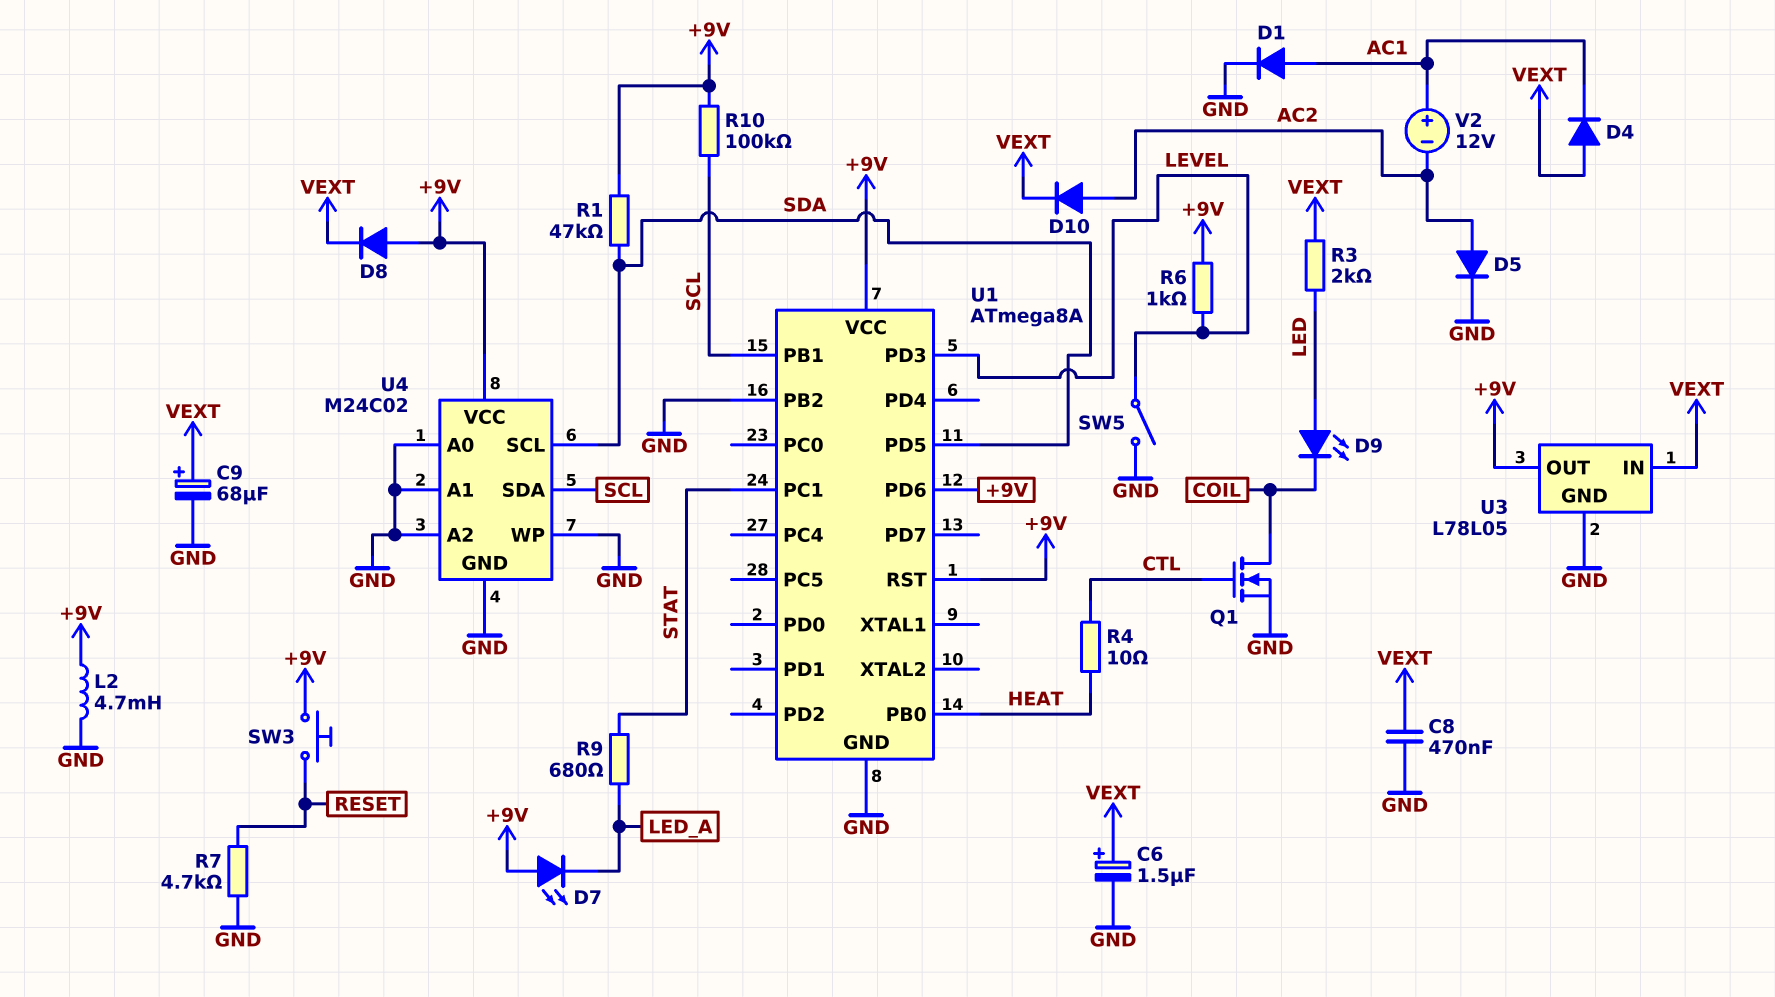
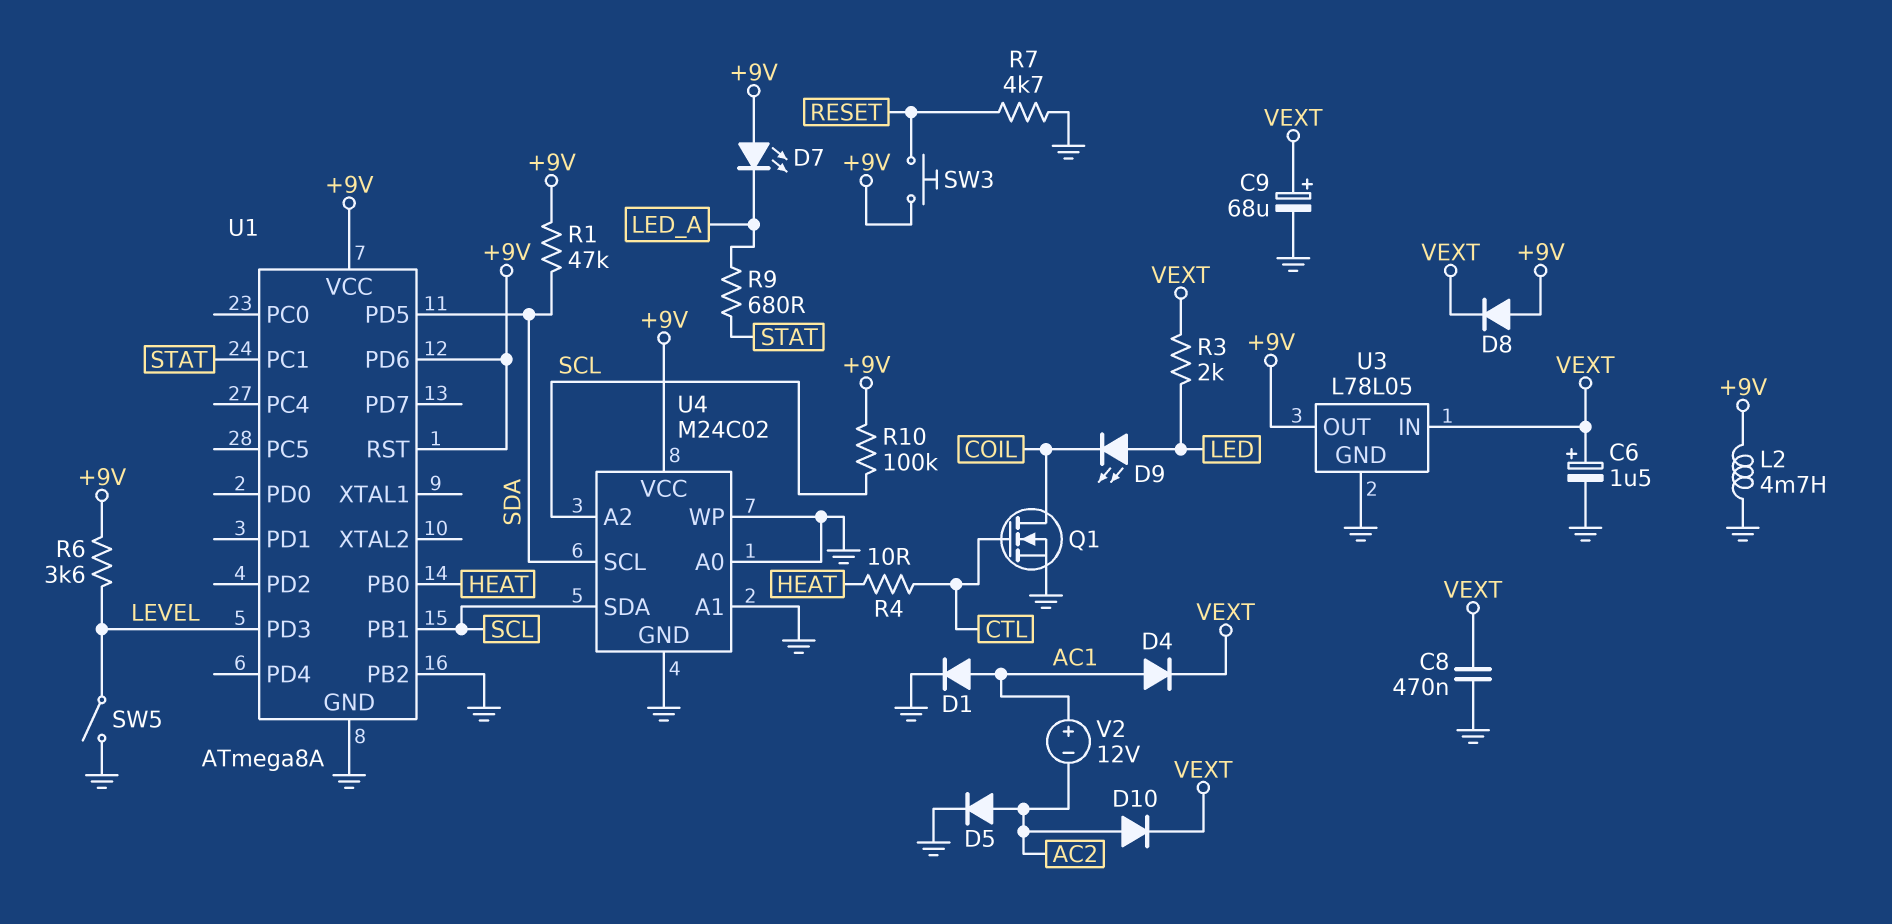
D4: diode (A VEXT, K AC1) -> diode (A AC1, K VEXT)
R6: 1k (+9V, LEVEL) -> 3.6k (+9V, LEVEL)
U4 pin A2: GND -> SCL

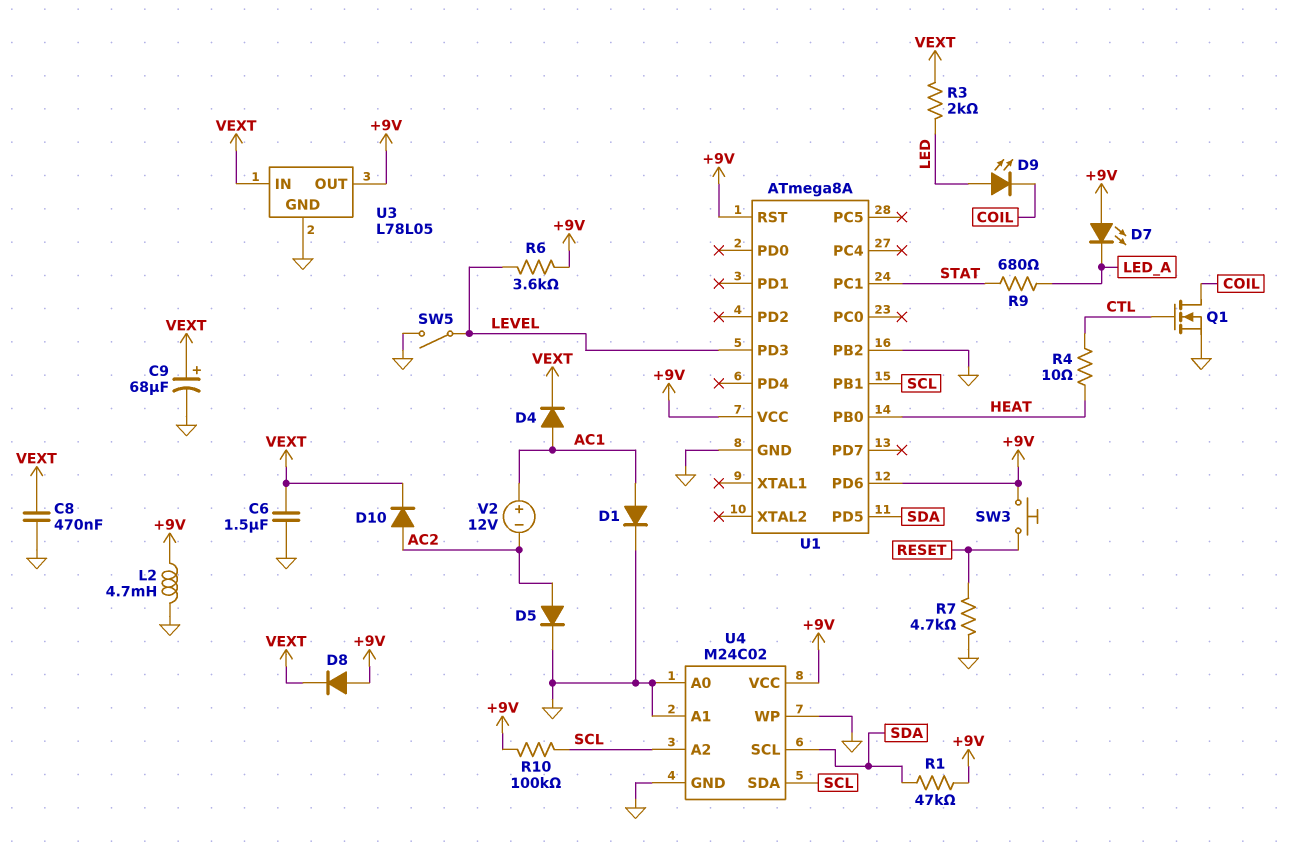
C6: 1.5uF (plus VEXT, minus GND) -> 1.5uF (GND, VEXT)

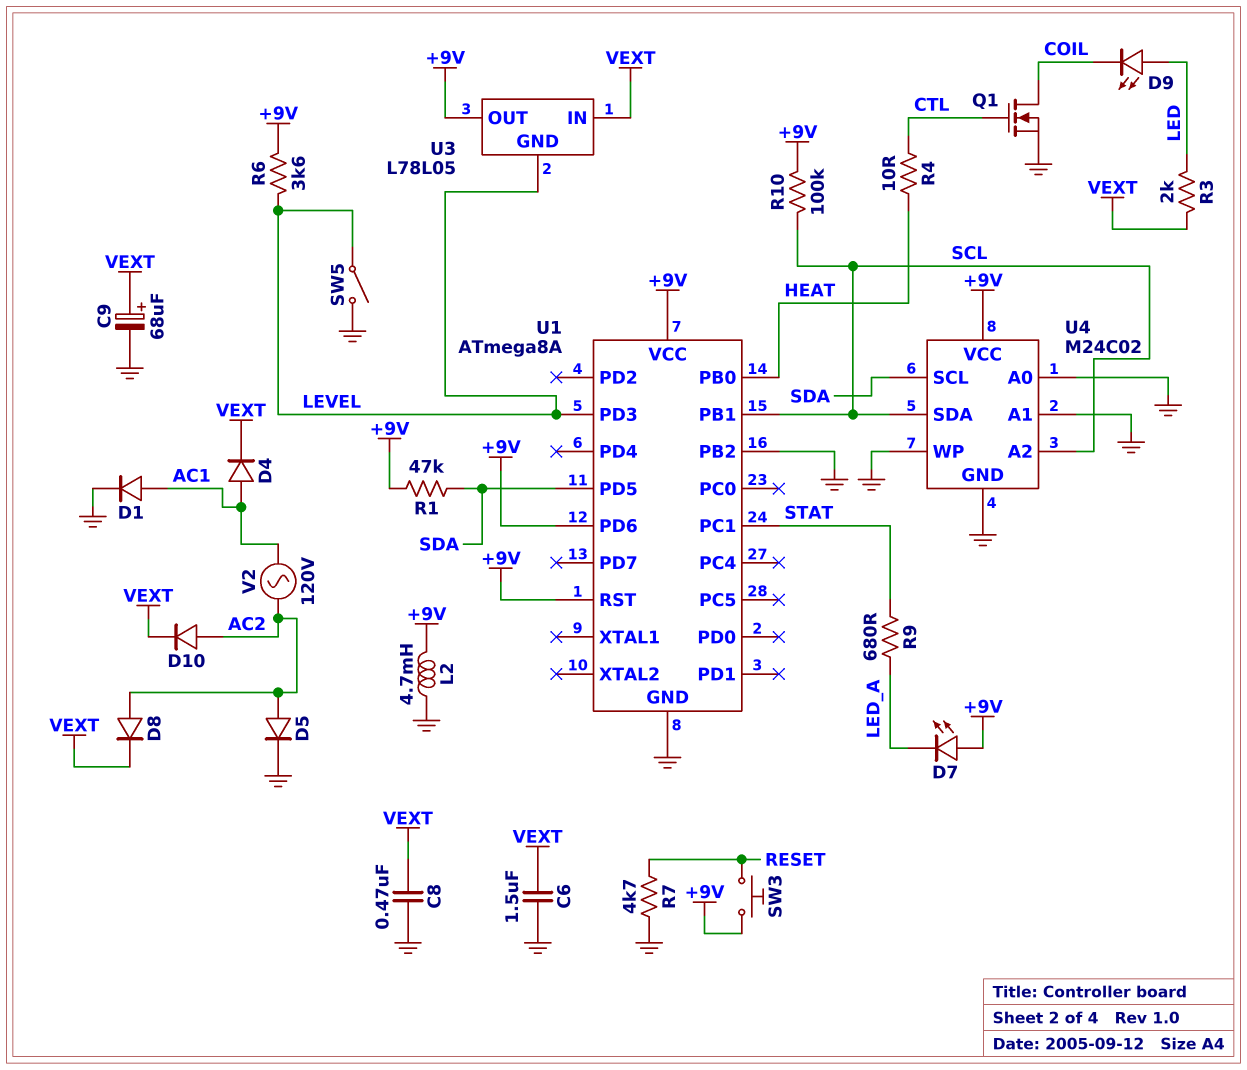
D8: diode (A +9V, K VEXT) -> diode (A AC2, K VEXT)
U3 pin GND: GND -> LEVEL
V2: 12V (plus AC1, minus AC2) -> AC 120V (AC1, AC2)

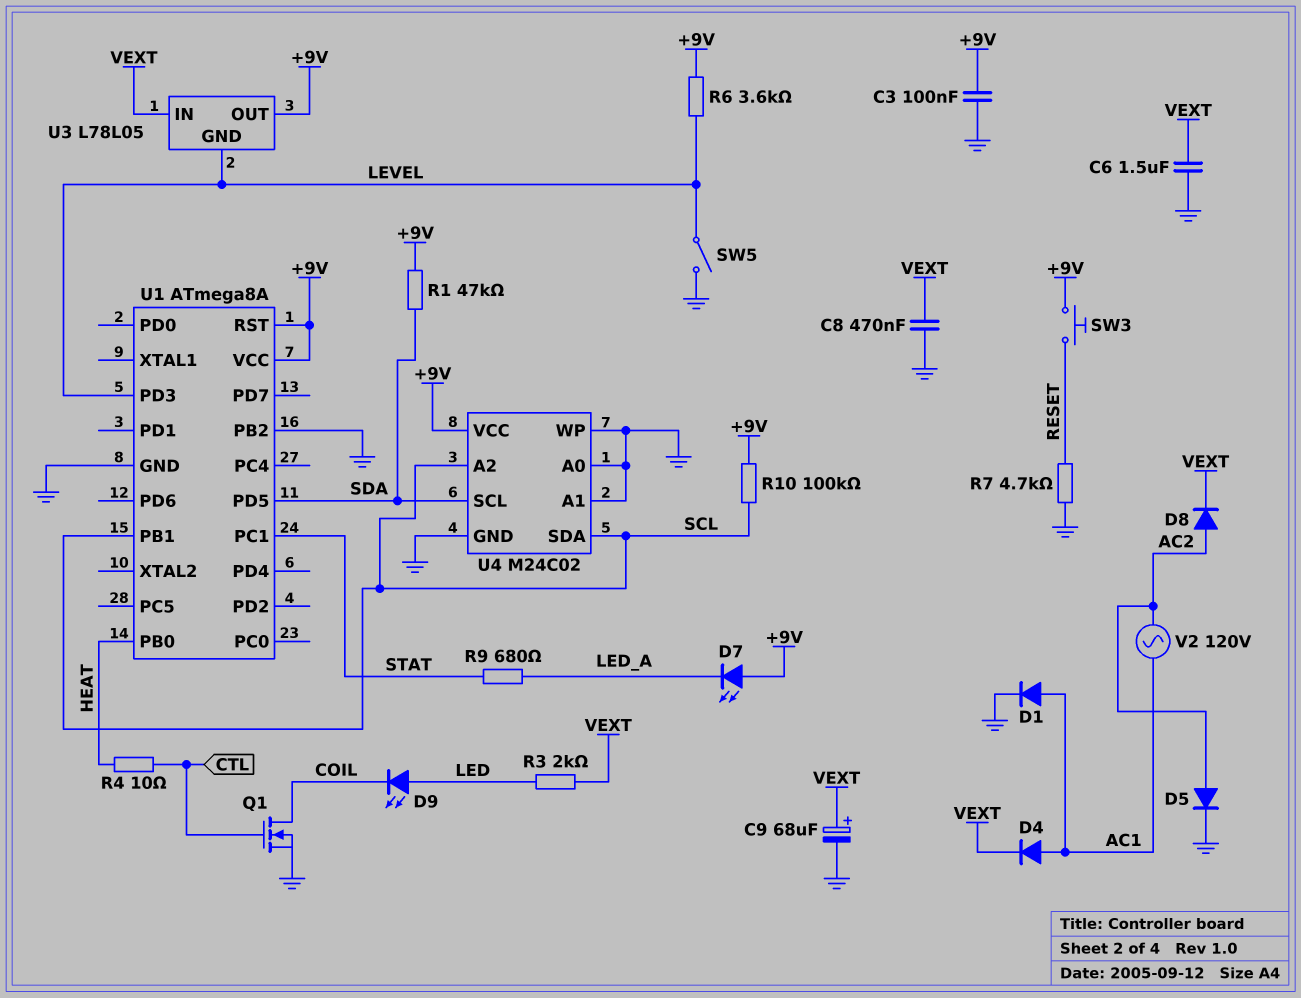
C3: none -> 100nF (+9V, GND)
D10: diode (A AC2, K VEXT) -> none
L2: 4.7mH (+9V, GND) -> none
U1 pin PD6: +9V -> none

